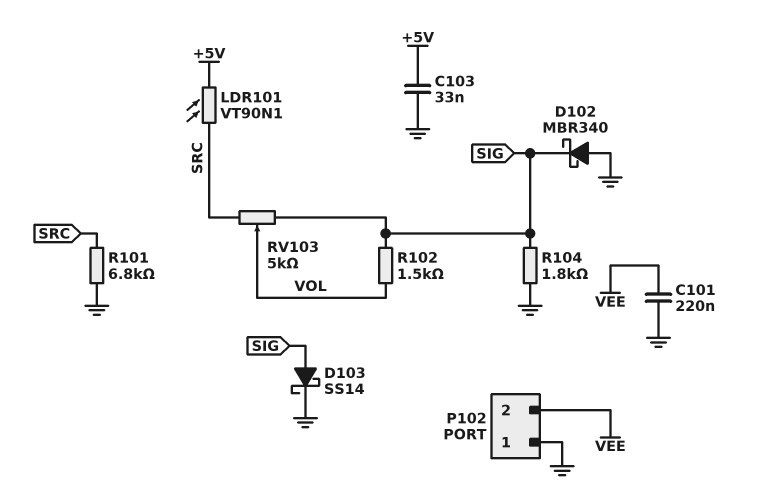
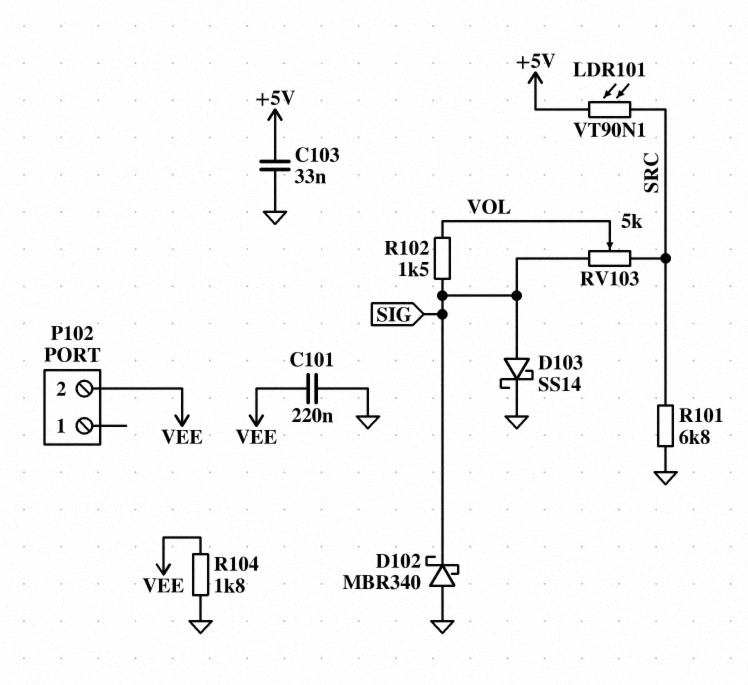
P102 pin 1: GND -> none
R104: 1.8k (GND, SIG) -> 1.8k (GND, VEE)

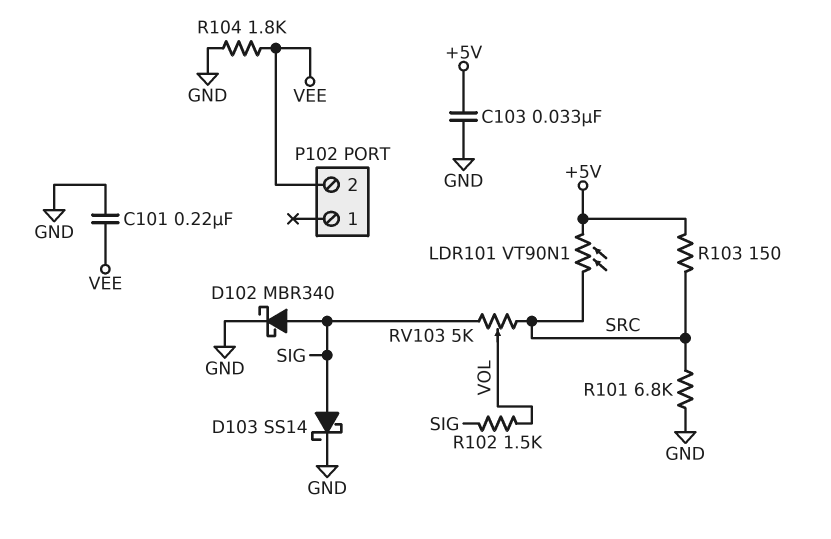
D102: schottky MBR340 (A GND, K SIG) -> schottky MBR340 (A SIG, K GND)
R103: none -> 150 (+5V, SRC)

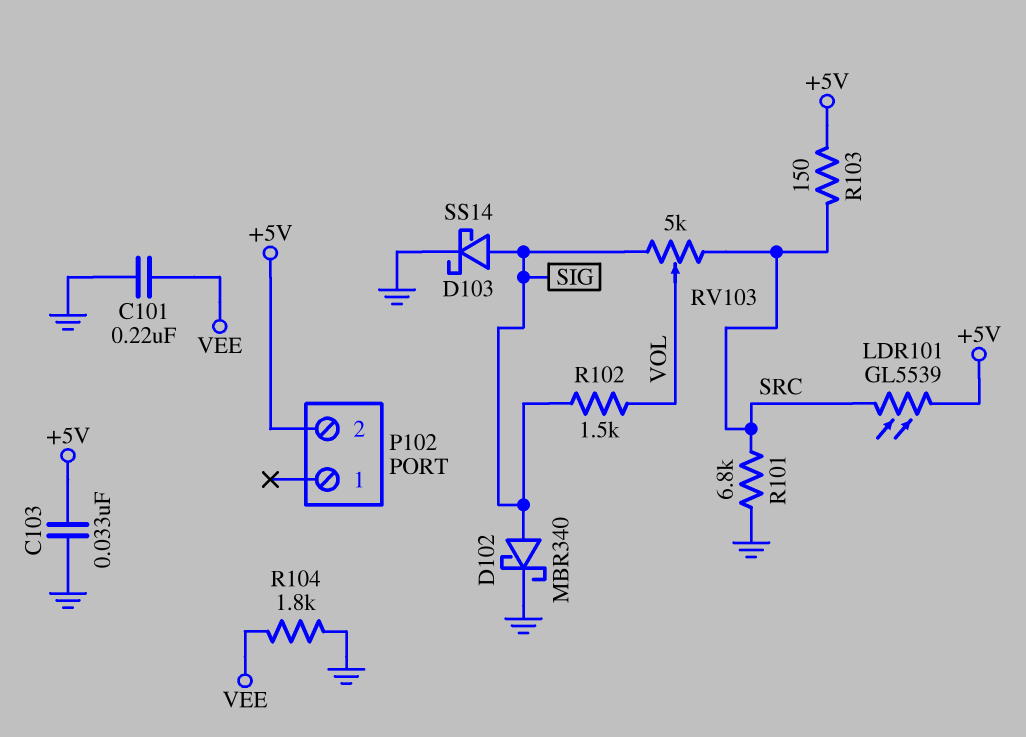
LDR101: VT90N1 (+5V, SRC) -> GL5539 (+5V, SRC)
P102 pin 2: VEE -> +5V

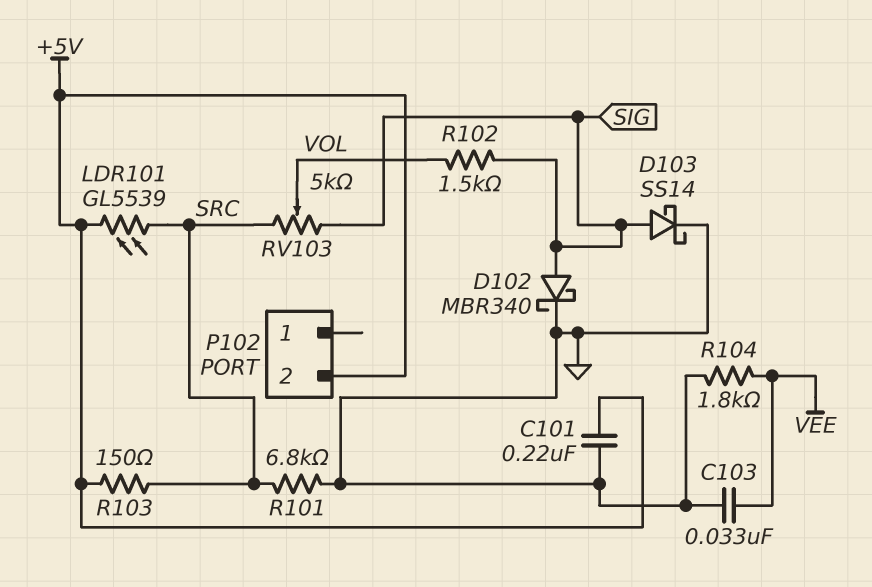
C101: 220nF (GND, VEE) -> 220nF (+5V, GND)
C103: 33nF (+5V, GND) -> 33nF (GND, VEE)

